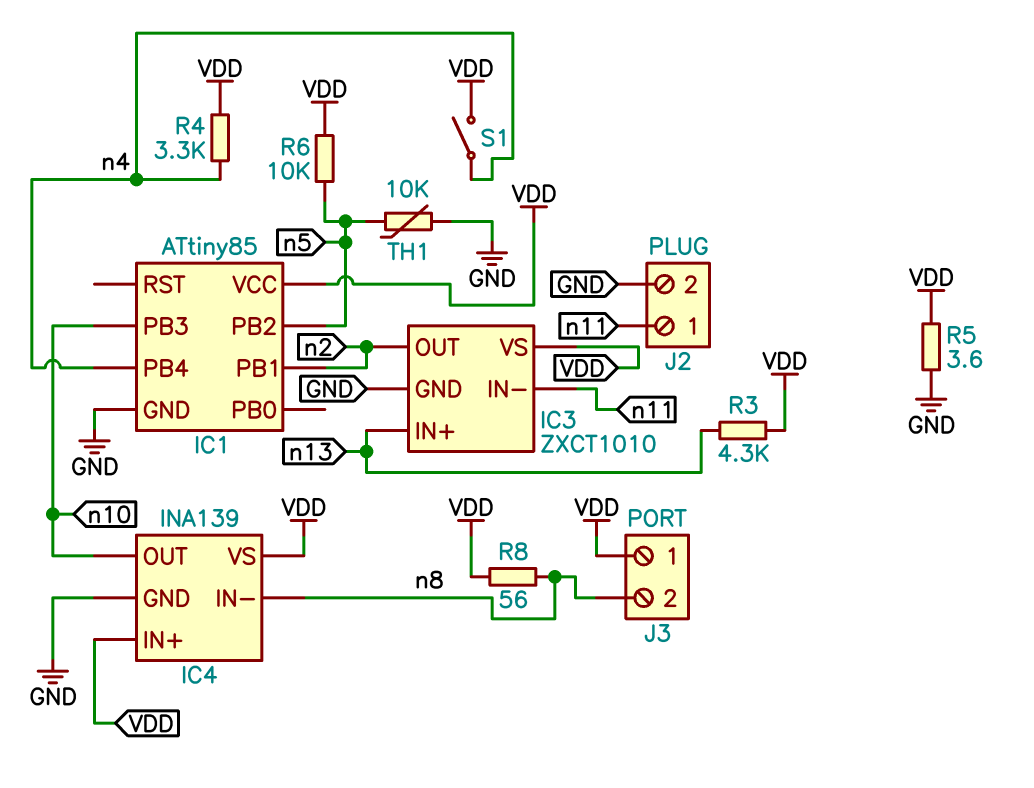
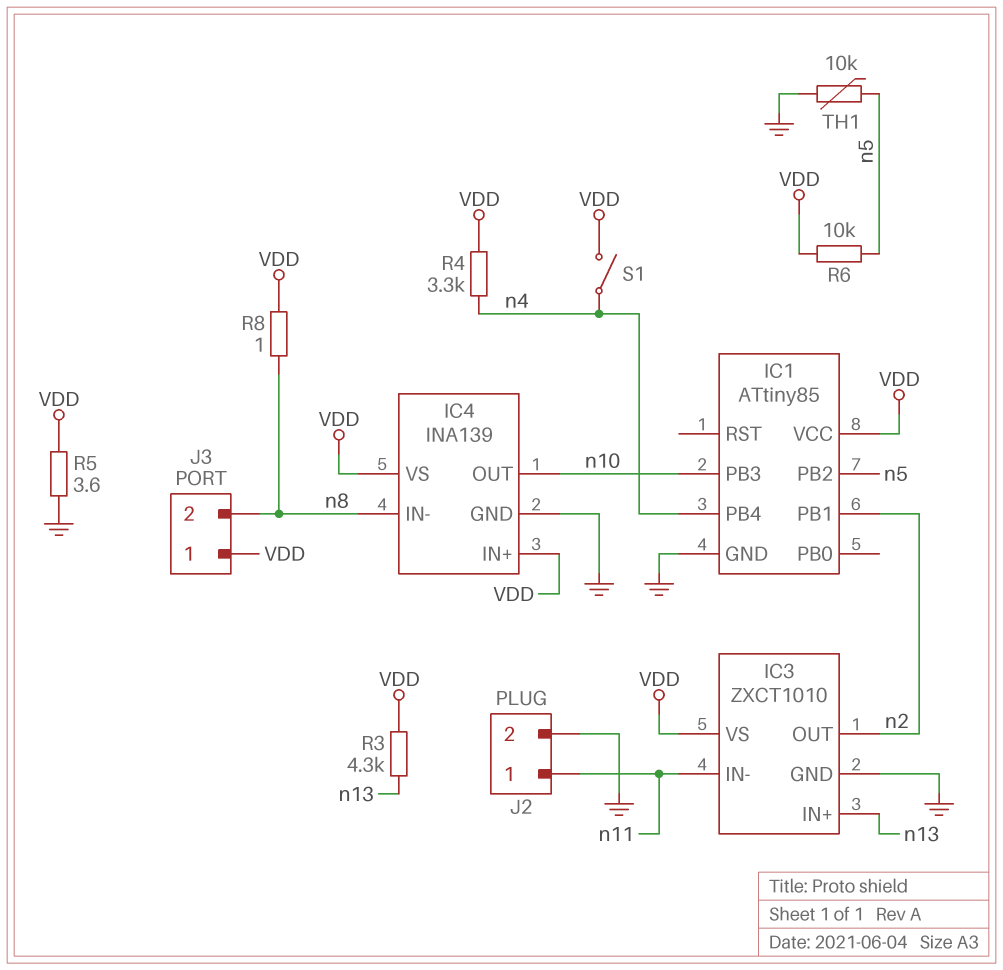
R8: 56 (VDD, n8) -> 1 (VDD, n8)

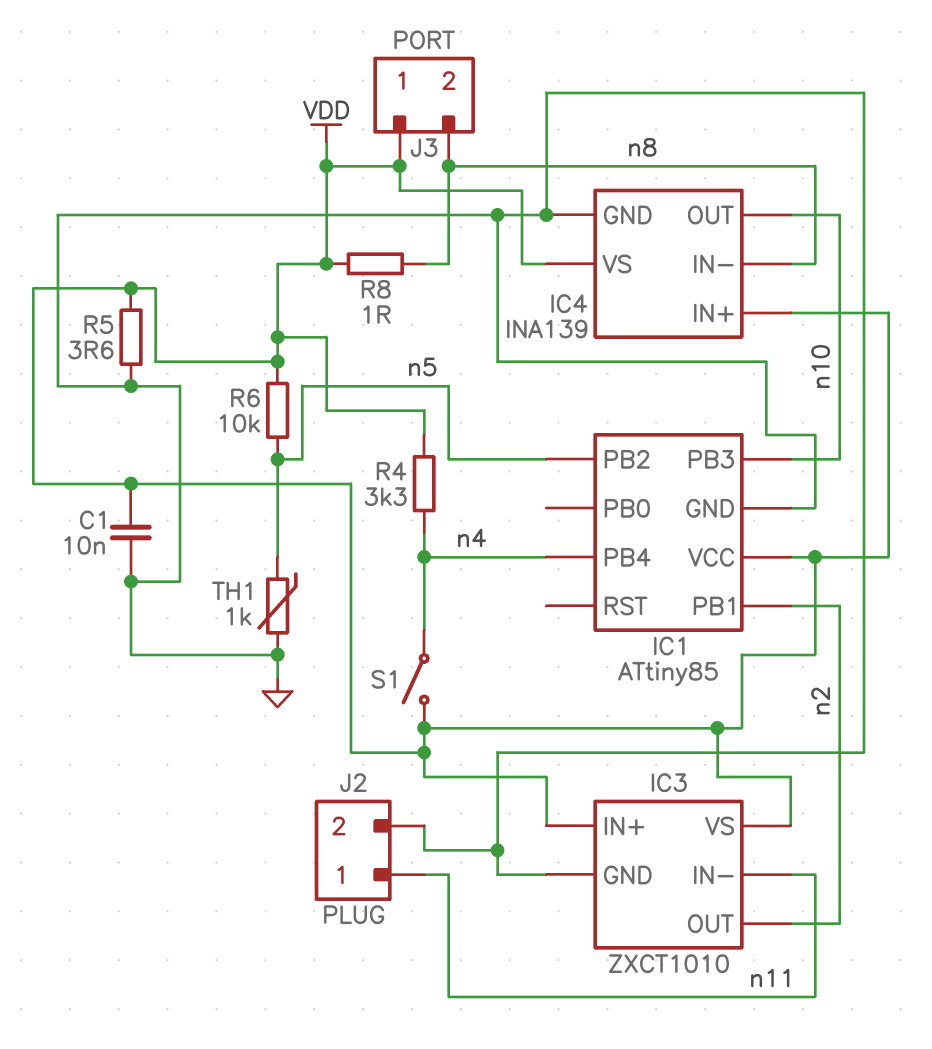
C1: none -> 10nF (GND, VDD)
IC3 pin IN+: n13 -> VDD
R3: 4.3k (VDD, n13) -> none
TH1: 10k (GND, n5) -> 1k (GND, n5)

